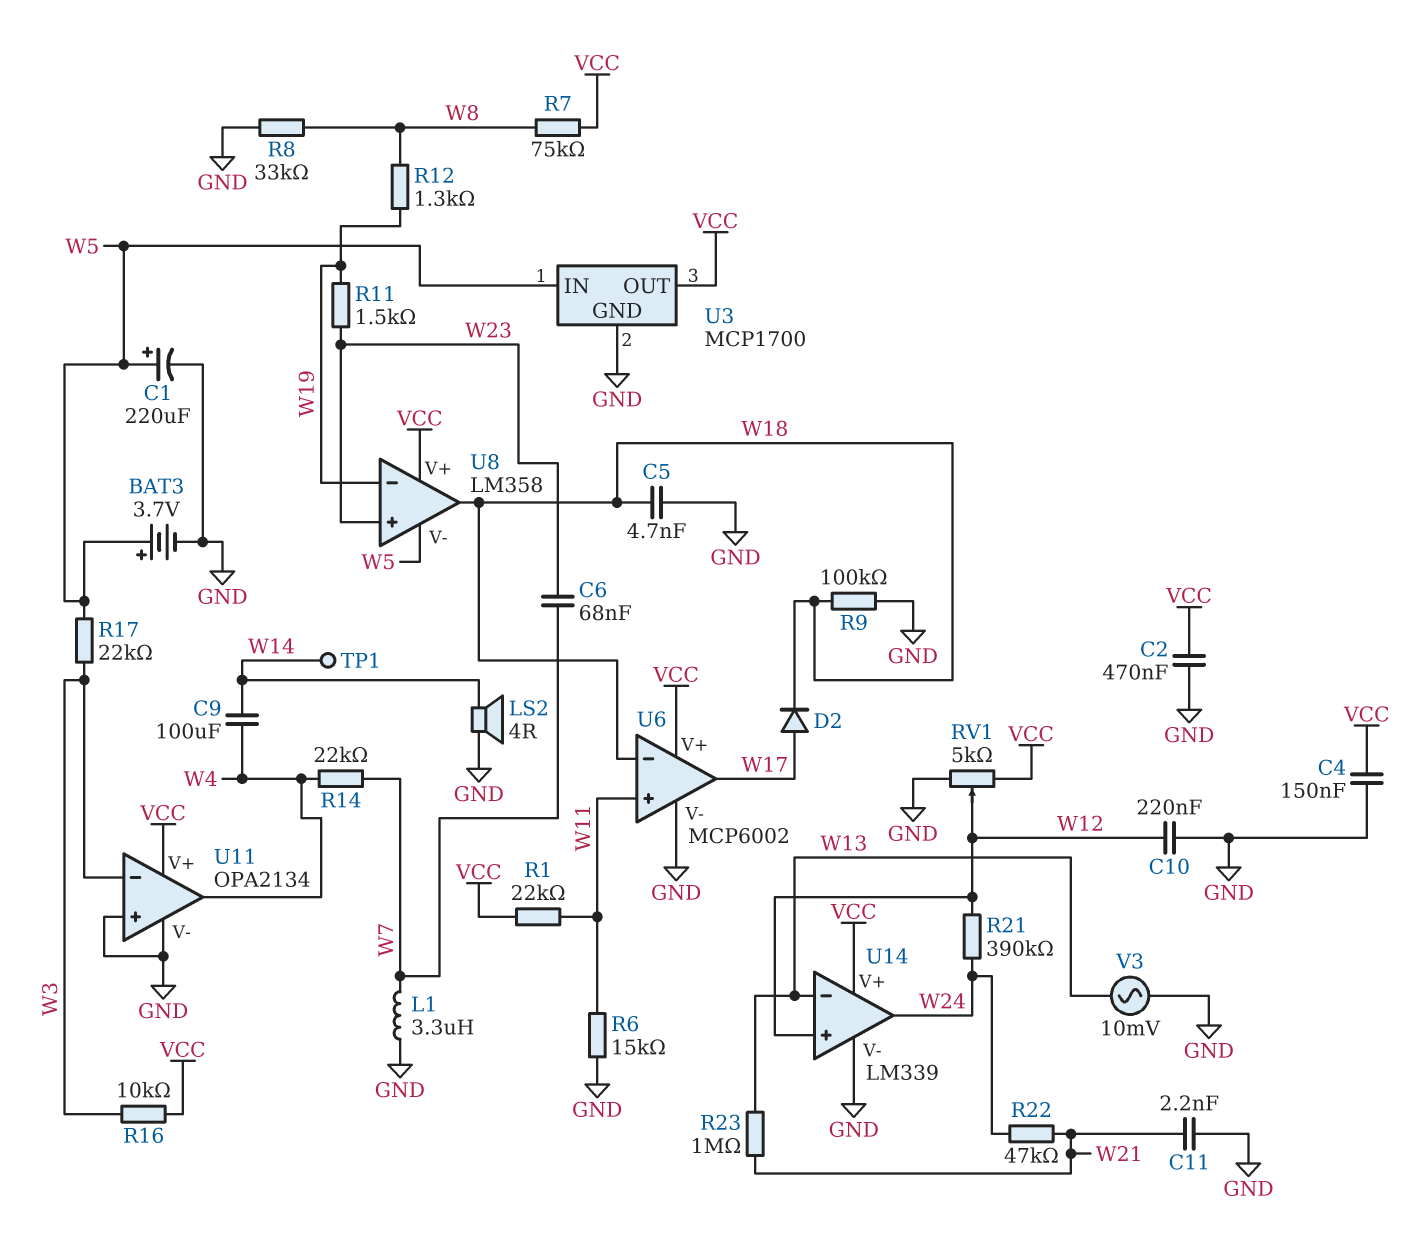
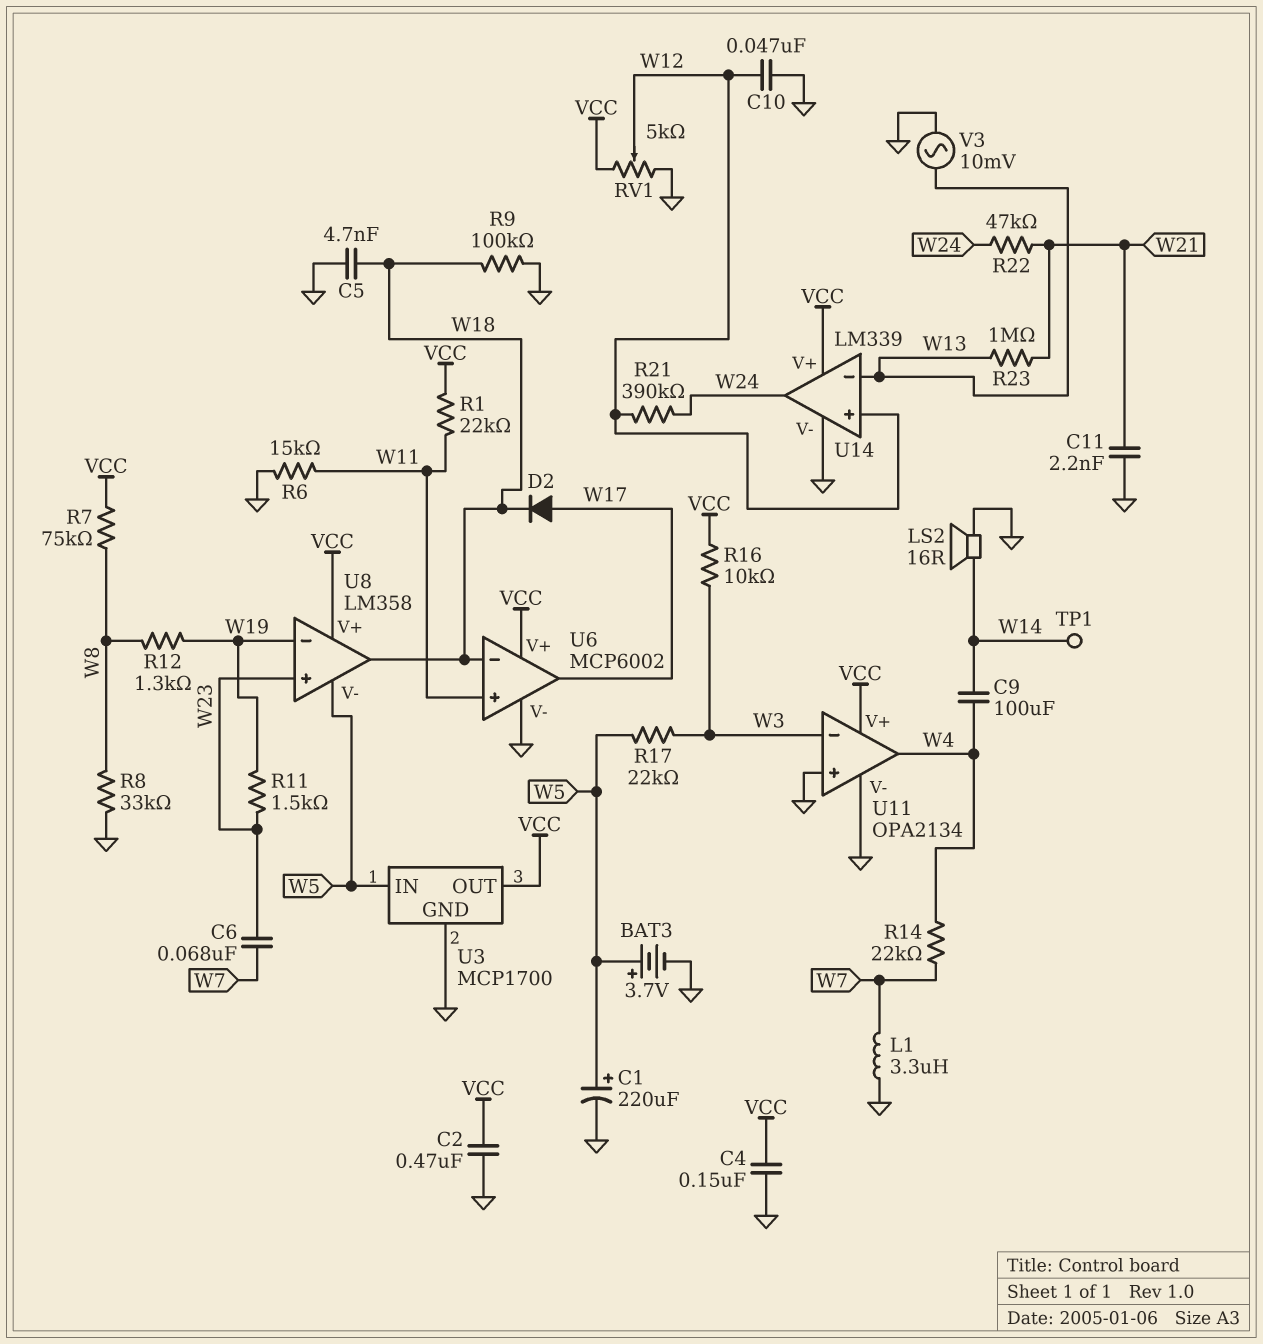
C10: 220nF (GND, W12) -> 47nF (GND, W12)
LS2: speaker 4R (GND, W14) -> speaker 16R (GND, W14)

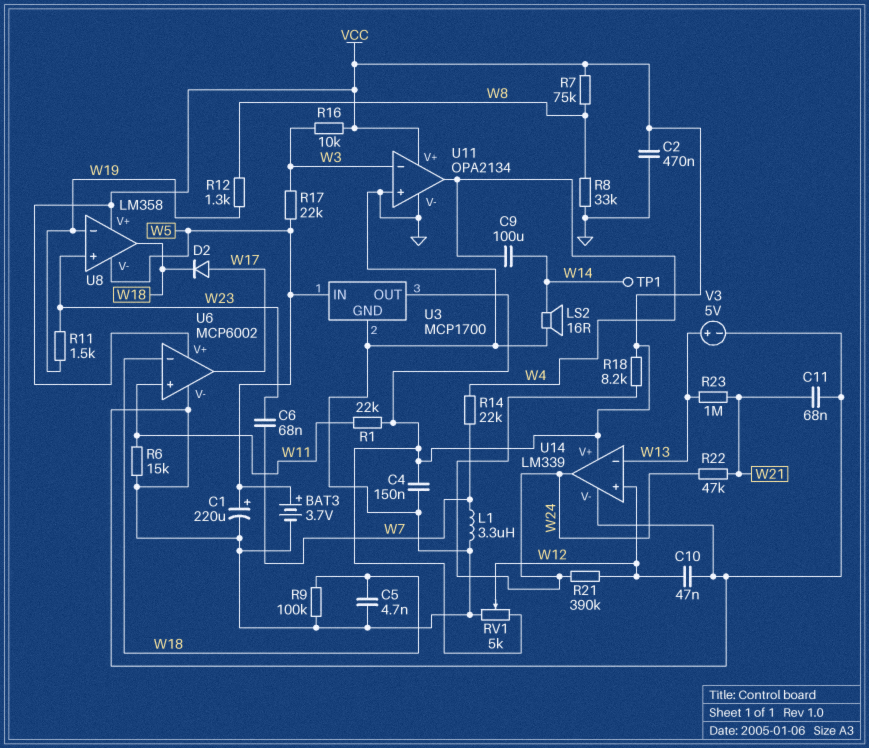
C11: 2.2nF (GND, W21) -> 68nF (GND, W21)
R18: none -> 8.2k (VCC, W24)
V3: AC 10mV (GND, W13) -> 5V (plus W13, minus GND)

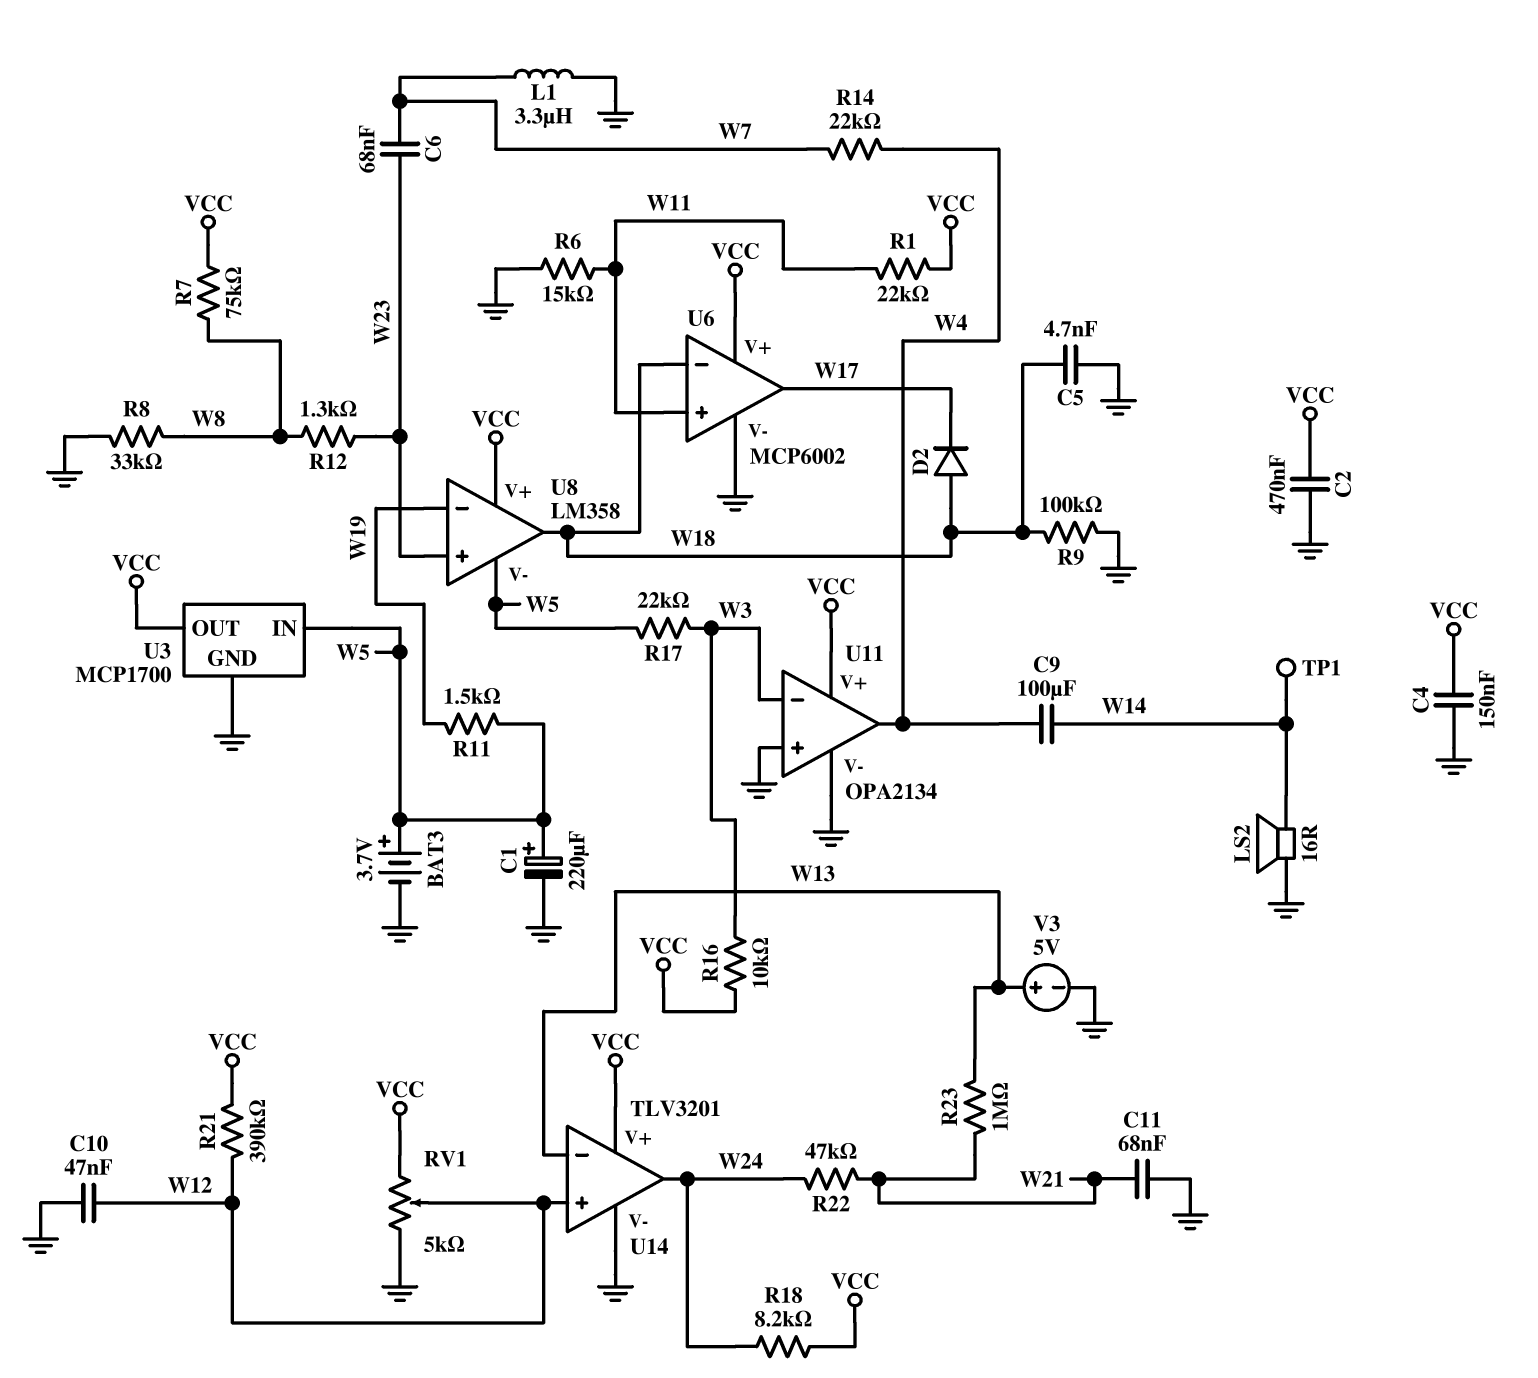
D2: diode (A W17, K W18) -> diode (A W18, K W17)
R11: 1.5k (W19, W23) -> 1.5k (W5, W19)
R12: 1.3k (W8, W19) -> 1.3k (W8, W23)
R21: 390k (W12, W24) -> 390k (VCC, W12)
U14: LM339 -> TLV3201

